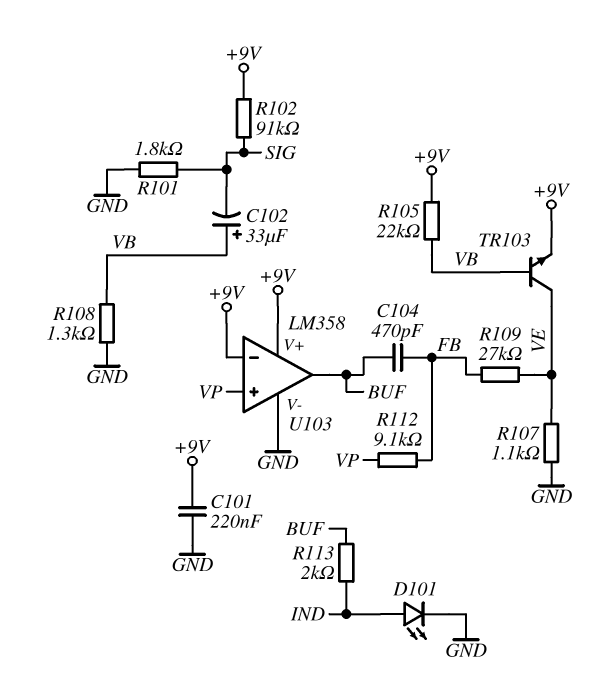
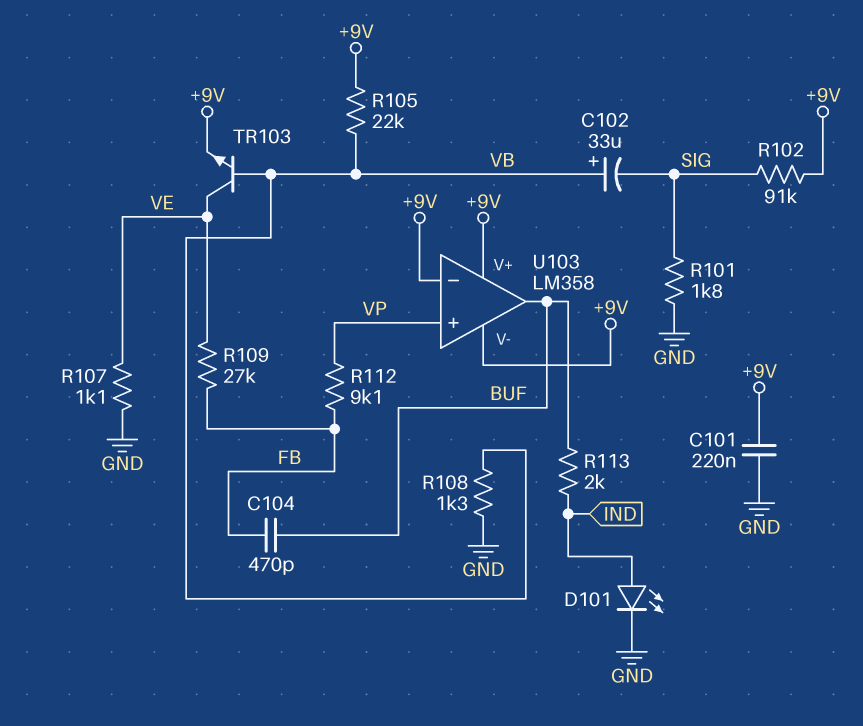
U103 pin V-: GND -> +9V

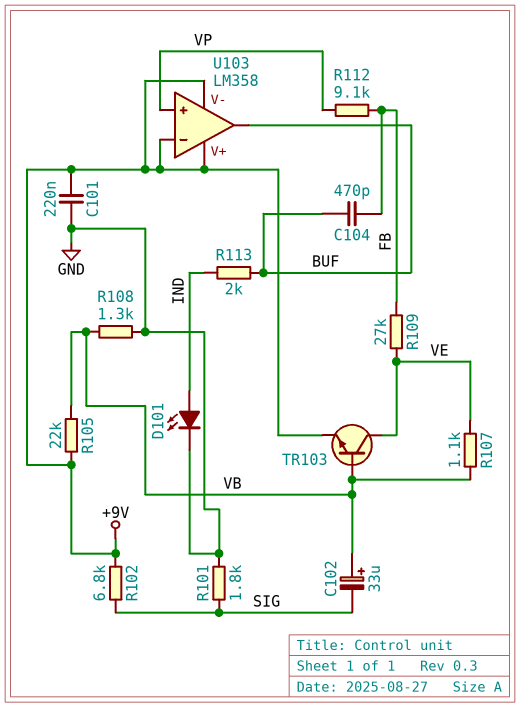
R102: 91k (+9V, SIG) -> 6.8k (+9V, SIG)
R107: 1.1k (GND, VE) -> 1.1k (VB, VE)

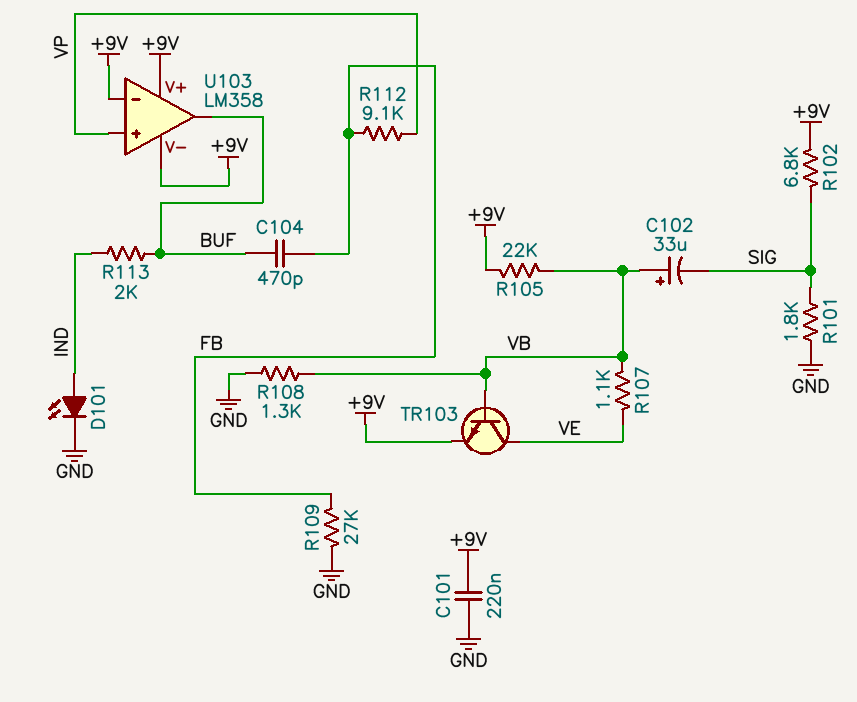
R109: 27k (FB, VE) -> 27k (FB, GND)

